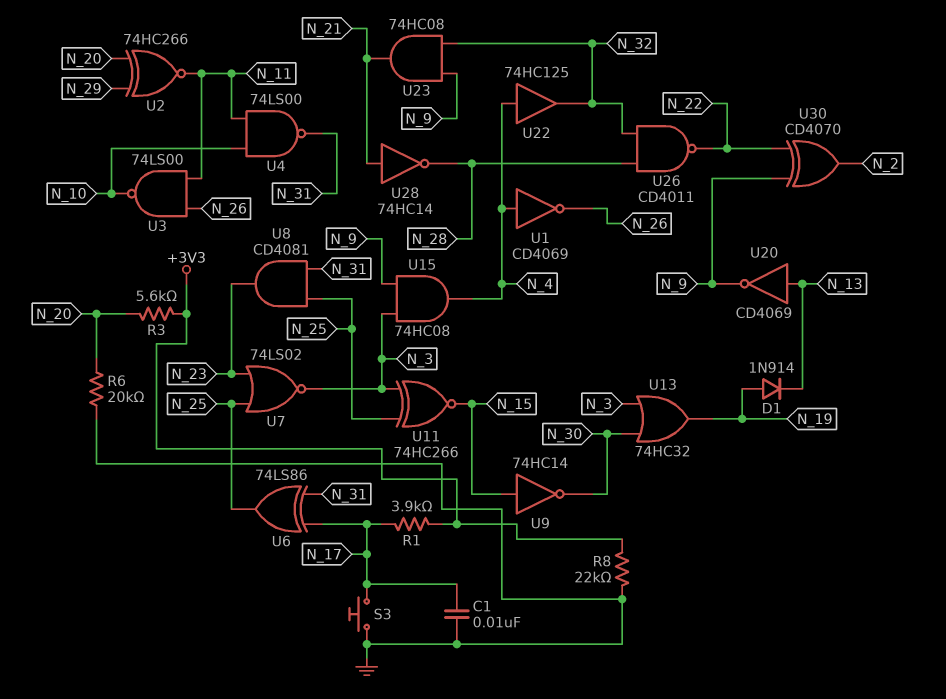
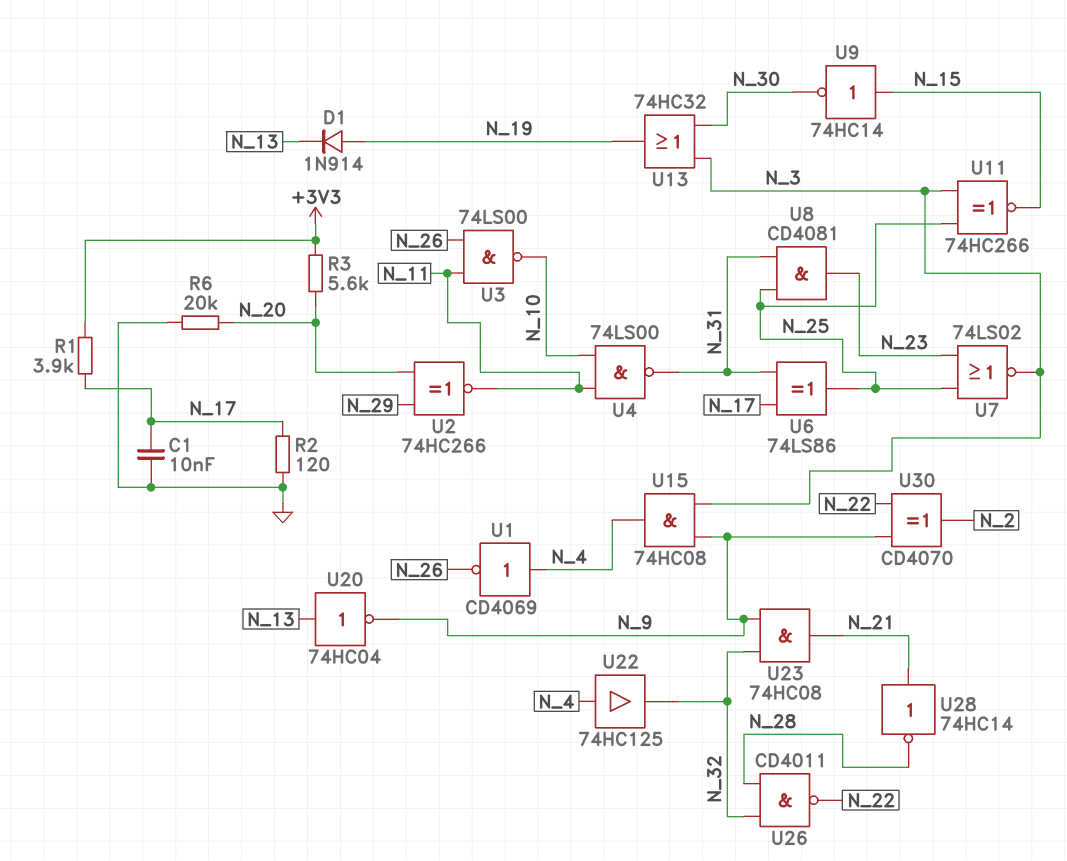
R2: none -> 120 (GND, N_17)
R8: 22k (+3V3, GND) -> none
S3: button (GND, N_17) -> none
U20: NOT CD4069 (in N_13, out N_9) -> NOT 74HC04 (in N_13, out N_9)

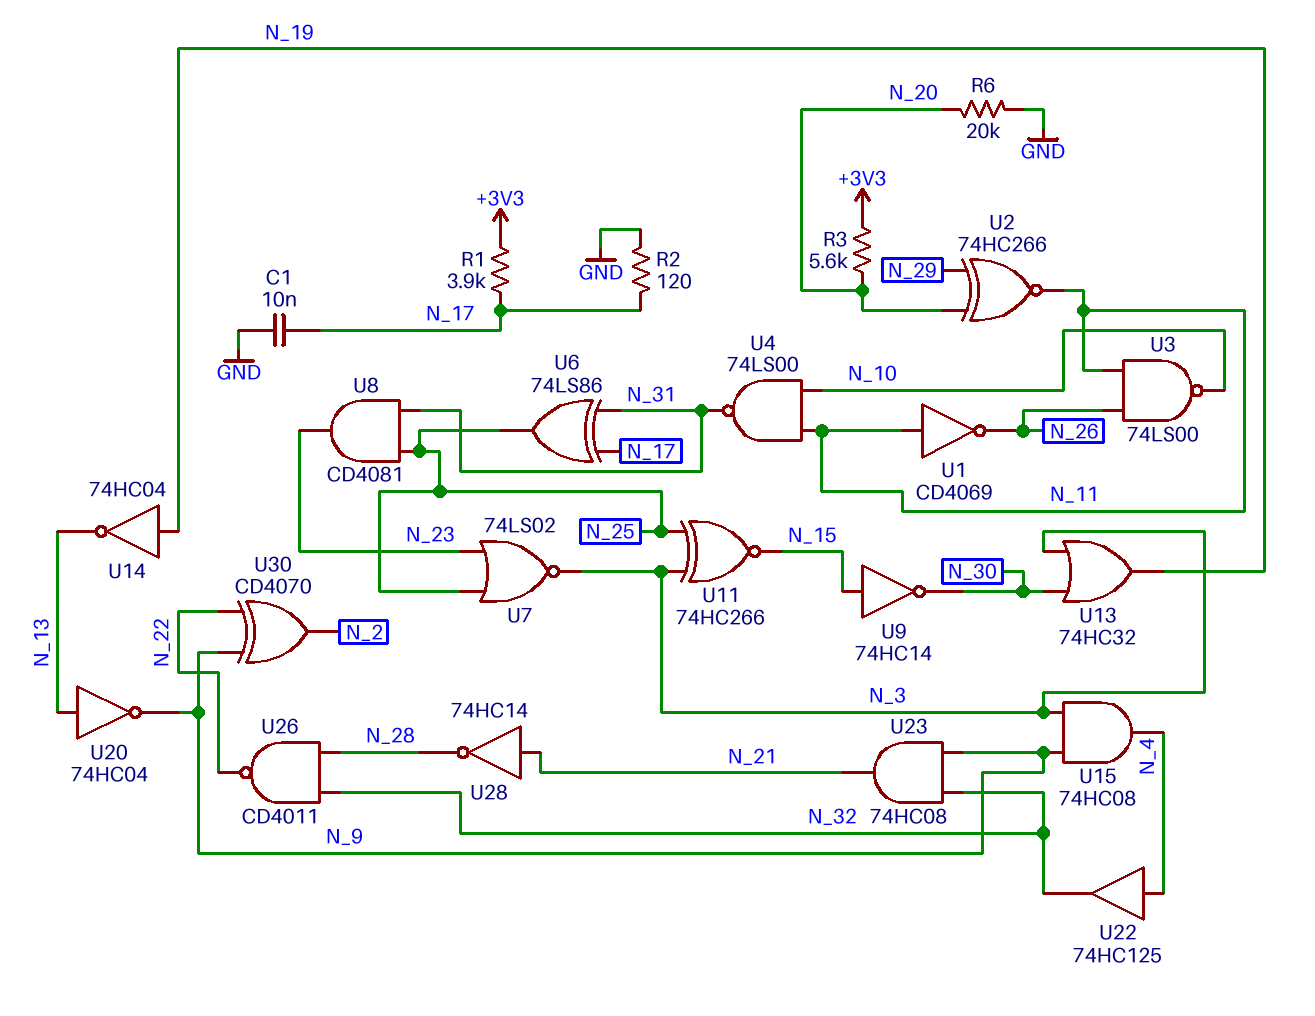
D1: diode 1N914 (A N_19, K N_13) -> none
U1: NOT CD4069 (in N_4, out N_26) -> NOT CD4069 (in N_11, out N_26)
U14: none -> NOT 74HC04 (in N_19, out N_13)

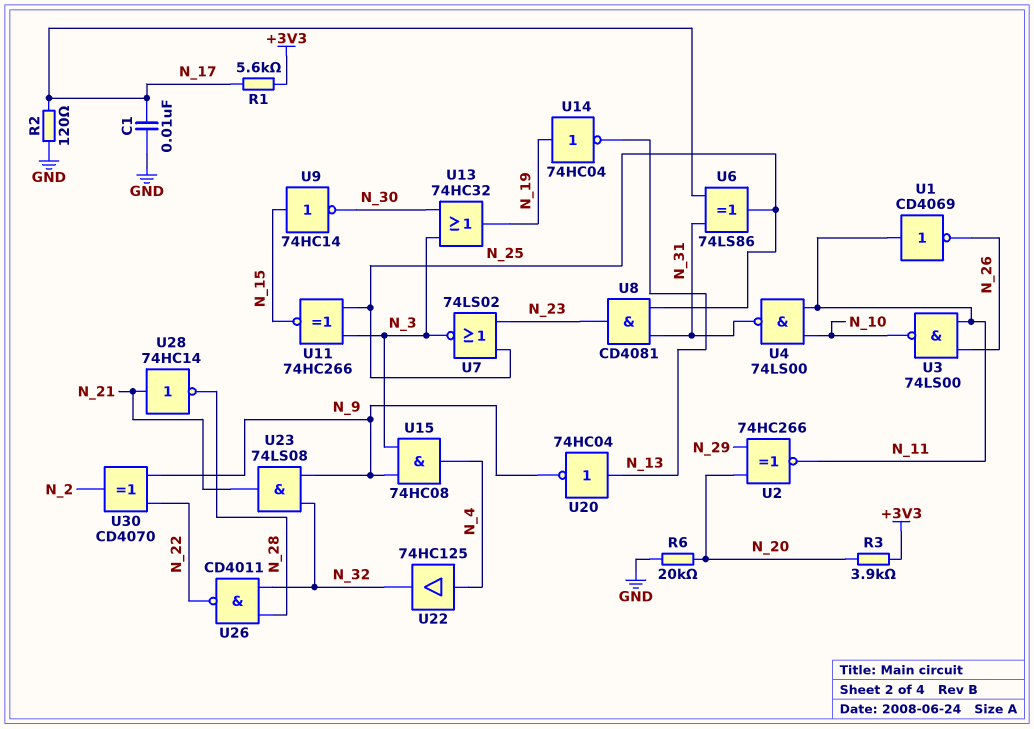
R1: 3.9k (+3V3, N_17) -> 5.6k (+3V3, N_17)
R3: 5.6k (+3V3, N_20) -> 3.9k (+3V3, N_20)
U23: AND 74HC08 (in N_9, in N_32, out N_21) -> AND 74LS08 (in N_9, in N_32, out N_21)

